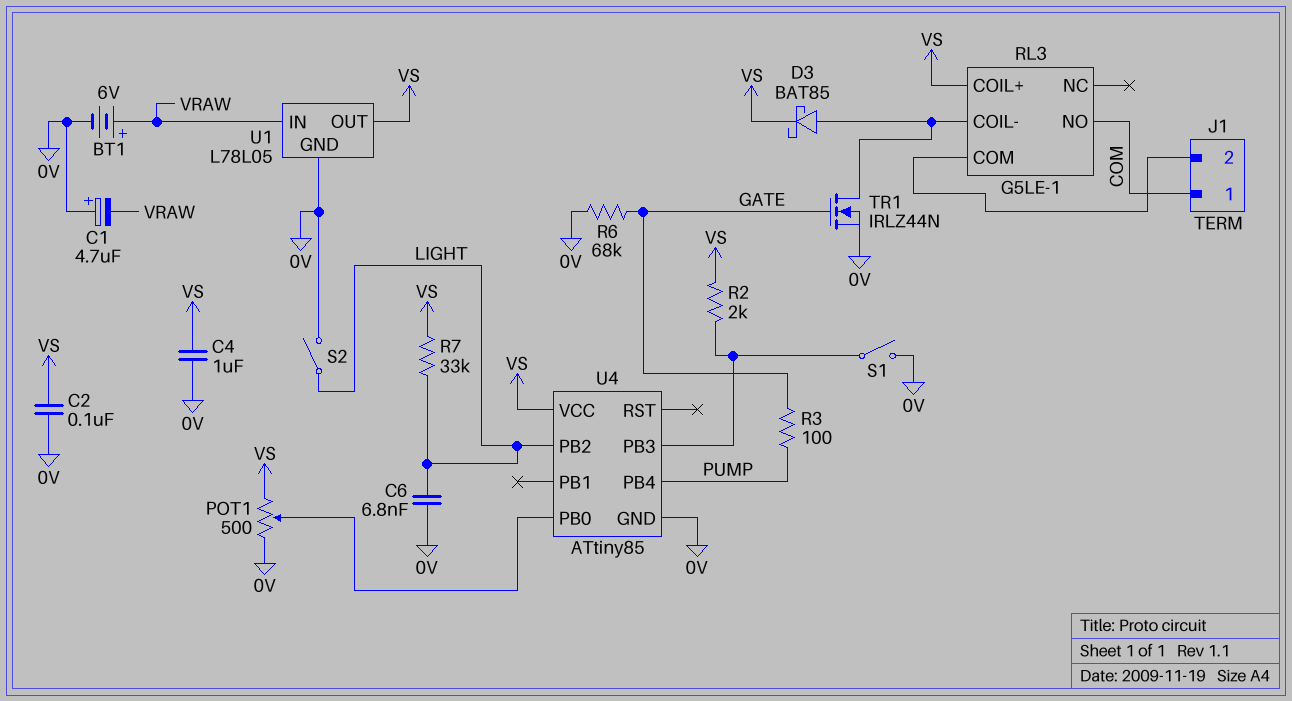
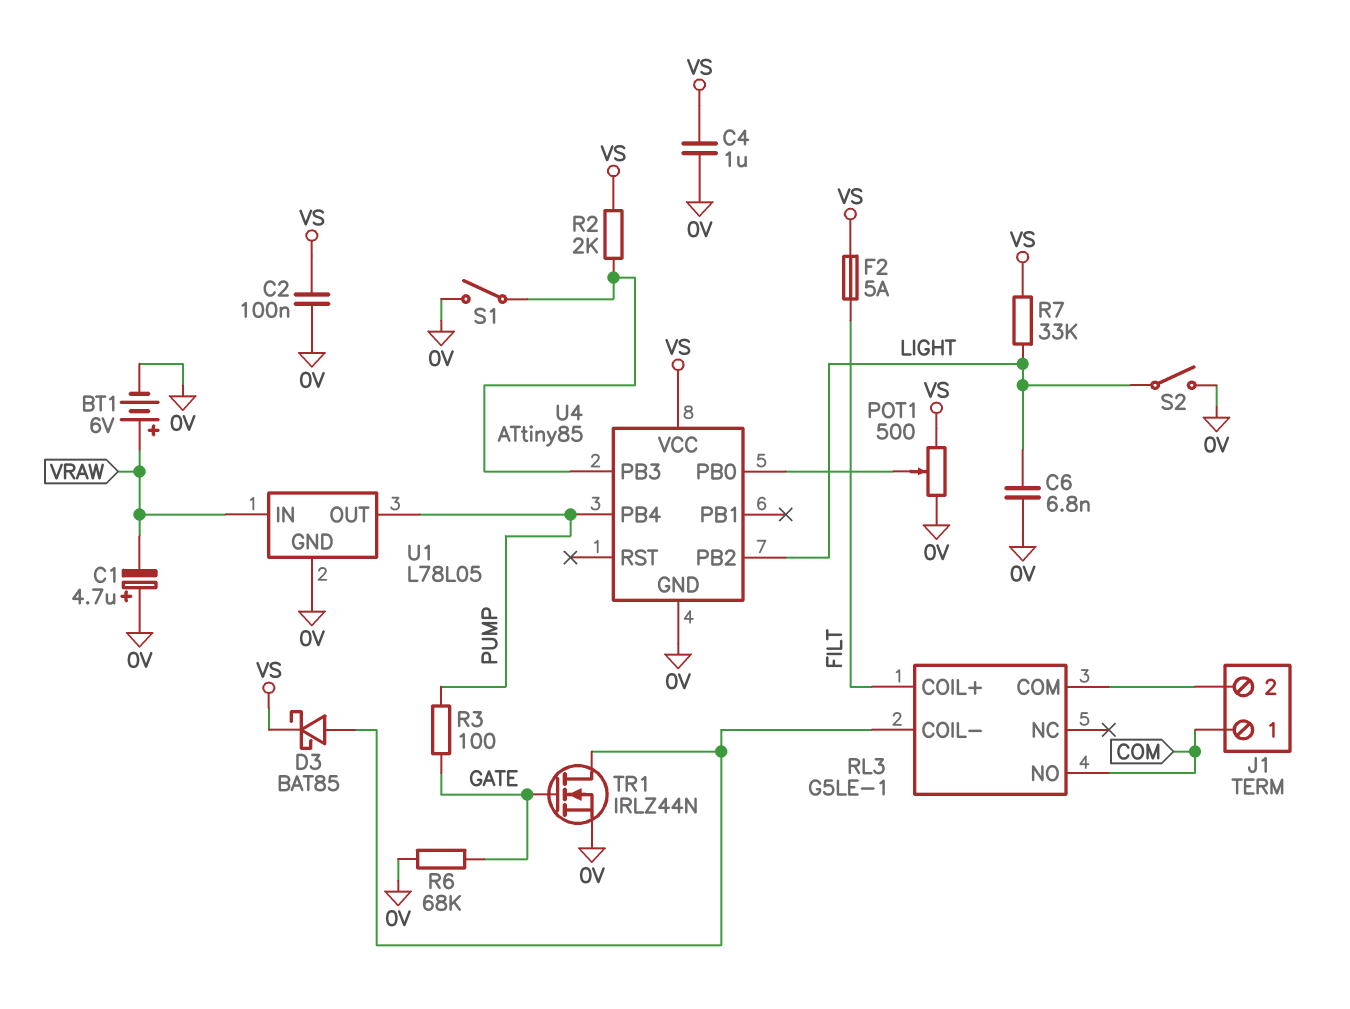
F2: none -> 5A (FILT, VS)
RL3 pin COIL+: VS -> FILT
U1 pin OUT: VS -> PUMP

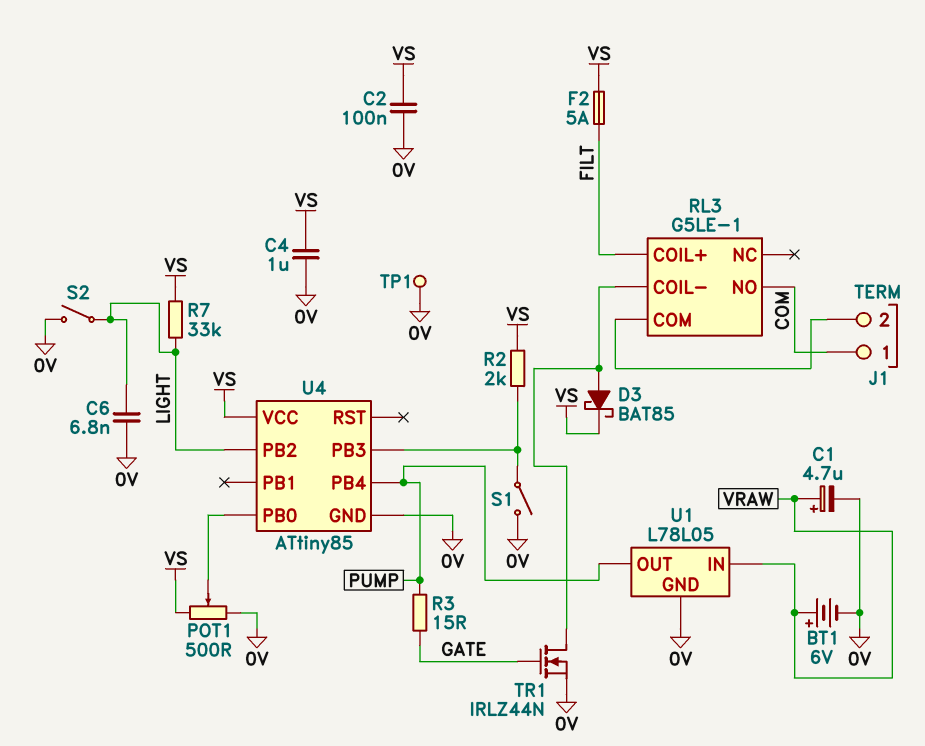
C1: 4.7uF (plus 0V, minus VRAW) -> 4.7uF (plus VRAW, minus 0V)
R3: 100 (GATE, PUMP) -> 15 (GATE, PUMP)
R6: 68k (0V, GATE) -> none
TP1: none -> test point (0V)

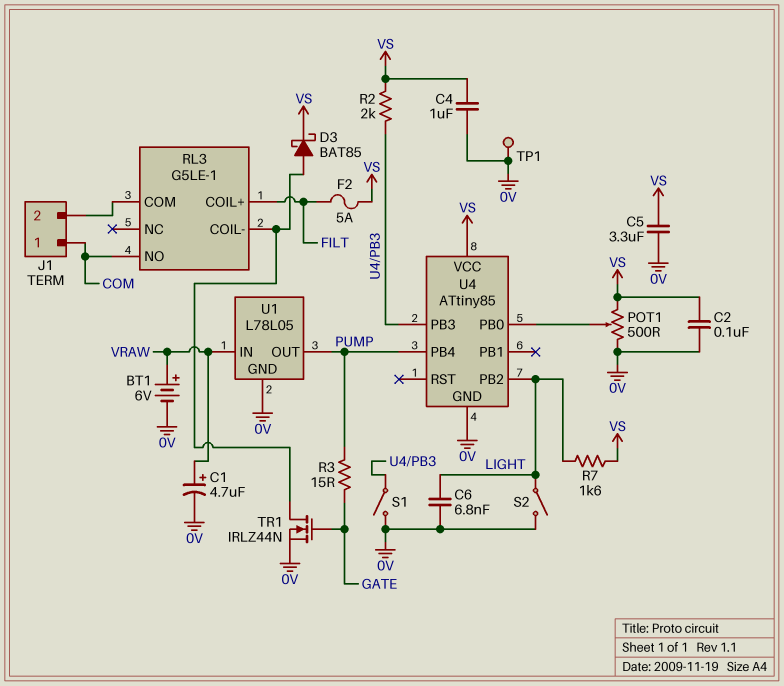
C5: none -> 3.3uF (0V, VS)
R7: 33k (LIGHT, VS) -> 1.6k (LIGHT, VS)

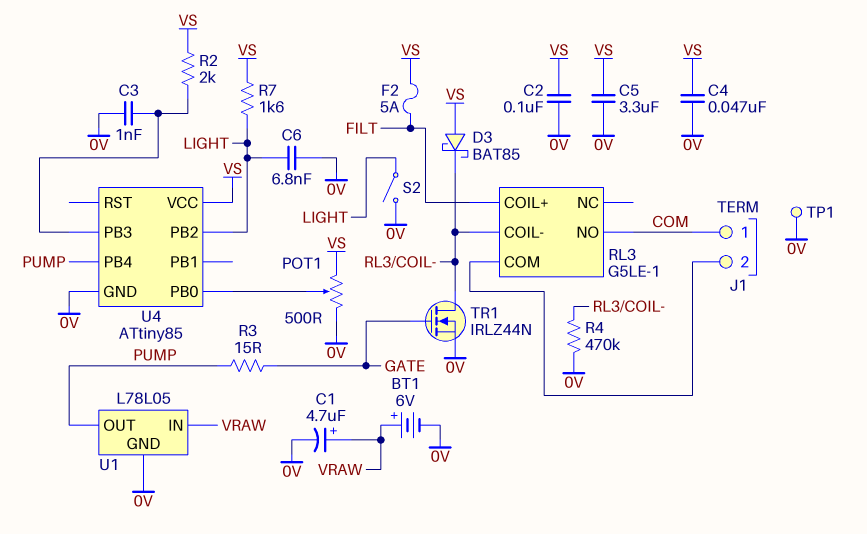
C3: none -> 1nF (0V, U4/PB3)
C4: 1uF (0V, VS) -> 47nF (0V, VS)
D3: schottky BAT85 (A RL3/COIL-, K VS) -> schottky BAT85 (A VS, K RL3/COIL-)
R4: none -> 470k (0V, RL3/COIL-)
S1: switch (0V, U4/PB3) -> none

